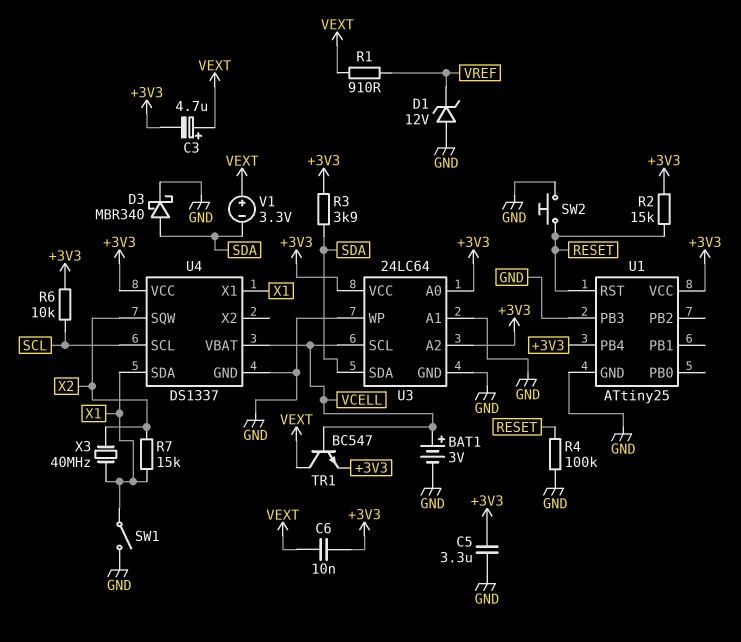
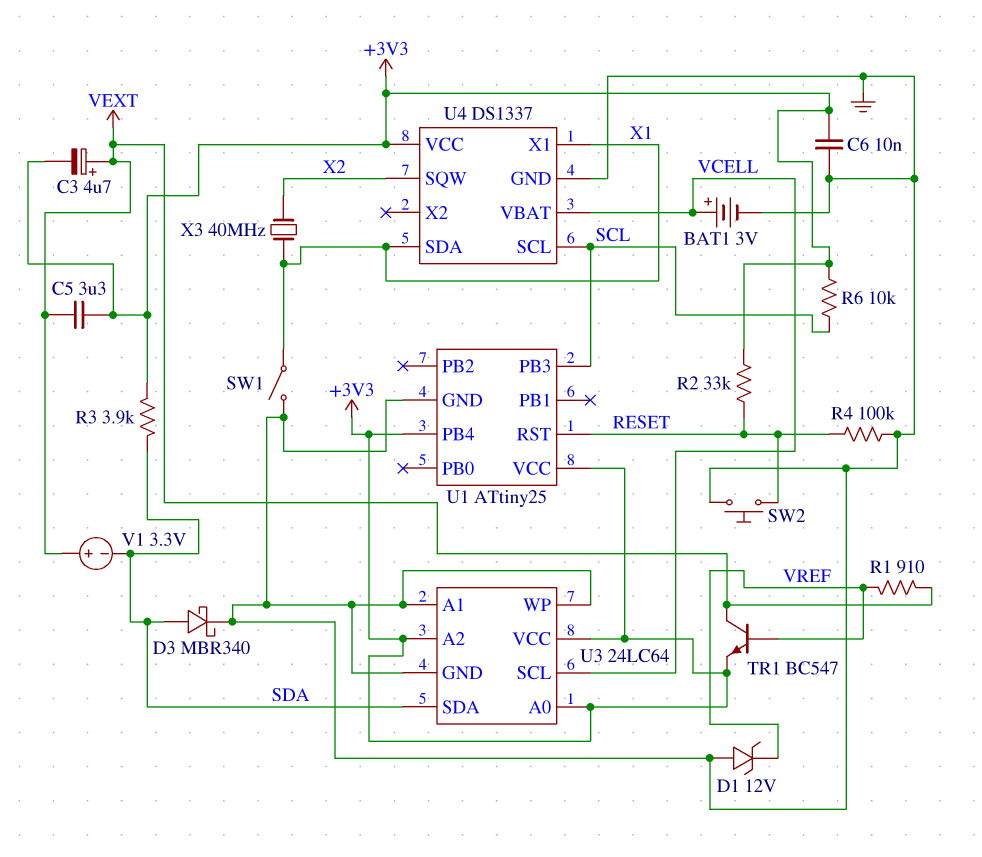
C5: 3.3uF (+3V3, GND) -> 3.3uF (+3V3, VEXT)
C6: 10nF (+3V3, VEXT) -> 10nF (+3V3, GND)
R2: 15k (+3V3, RESET) -> 33k (+3V3, RESET)
R7: 15k (X1, X2) -> none
TR1: NPN BC547 (B VCELL, C VEXT, E +3V3) -> NPN BC547 (B VREF, C VEXT, E +3V3)
U1 pin PB3: GND -> SCL

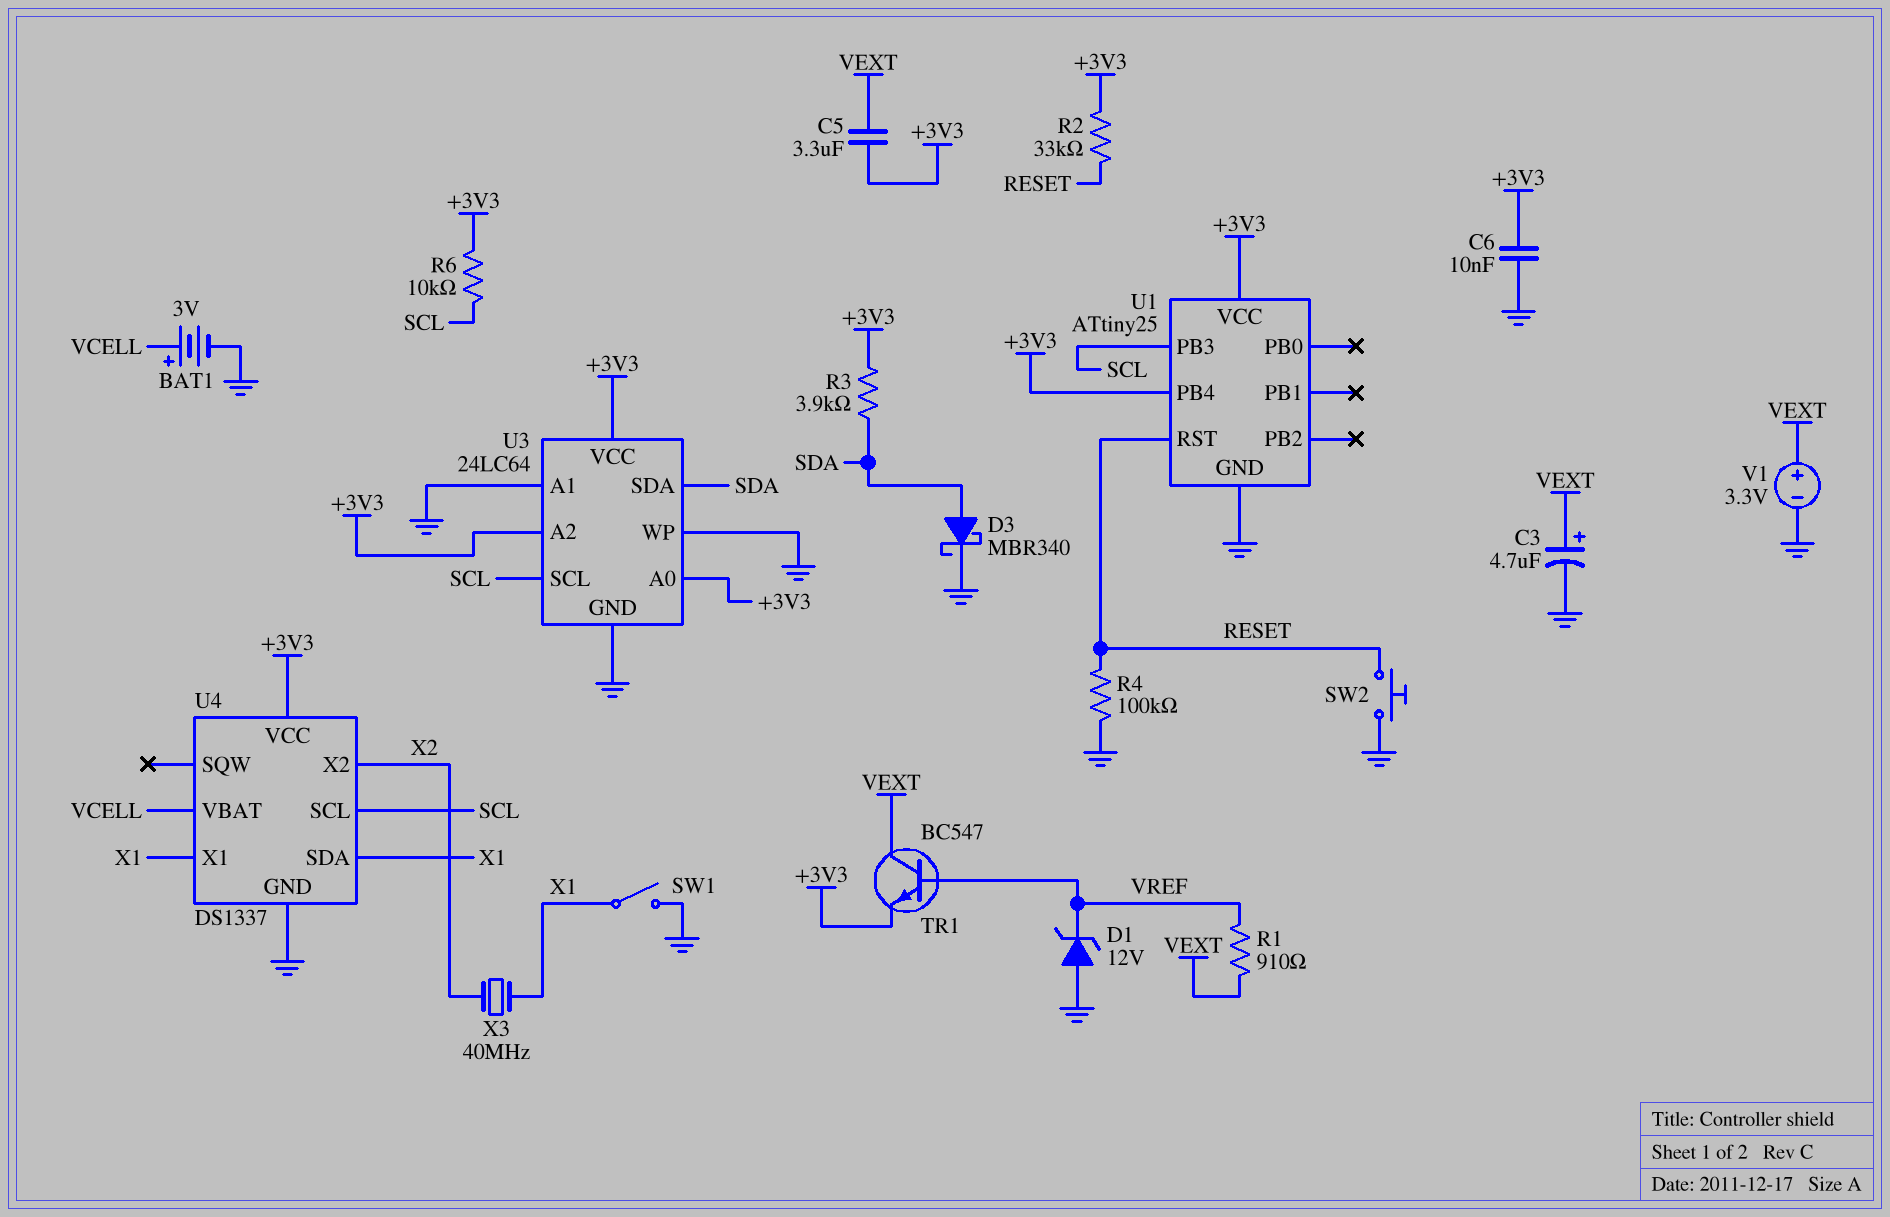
C3: 4.7uF (plus VEXT, minus +3V3) -> 4.7uF (plus VEXT, minus GND)
U3 pin SCL: VCELL -> SCL
U4 pin SQW: X2 -> none
U4 pin X2: none -> X2
V1: 3.3V (plus VEXT, minus SDA) -> 3.3V (plus VEXT, minus GND)

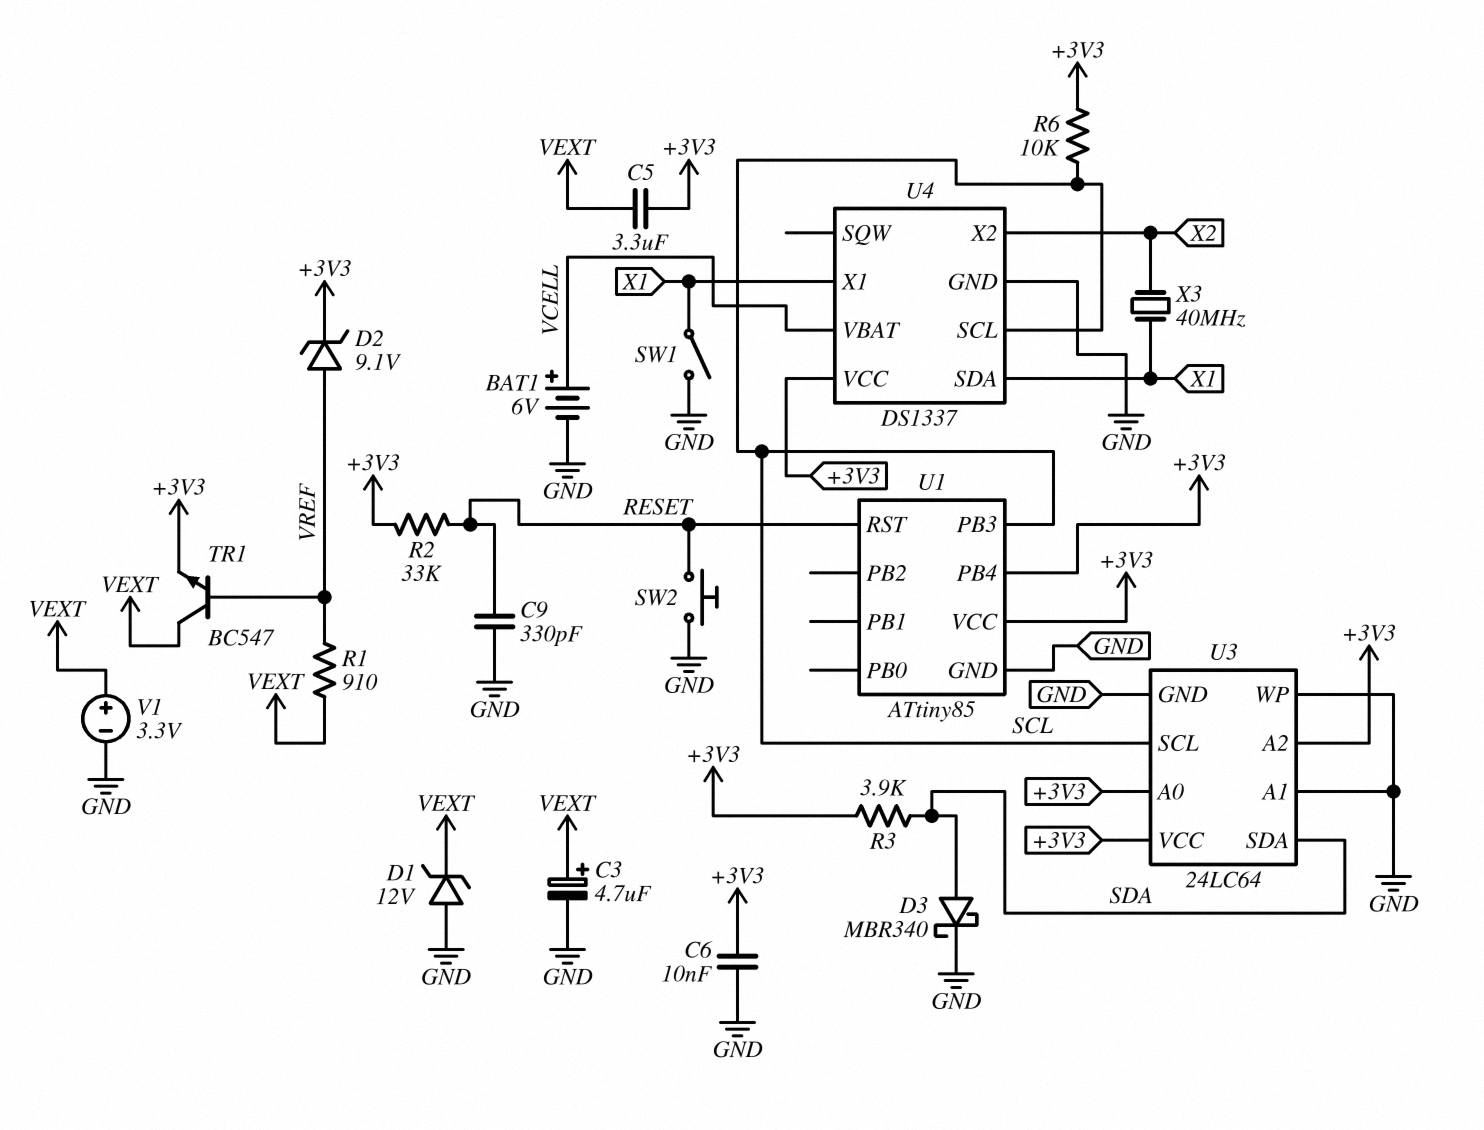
BAT1: 3V (plus VCELL, minus GND) -> 6V (plus VCELL, minus GND)
C9: none -> 330pF (GND, RESET)
D1: zener 12V (A GND, K VREF) -> zener 12V (A GND, K VEXT)
D2: none -> zener 9.1V (A VREF, K +3V3)
R4: 100k (GND, RESET) -> none
U1: ATtiny25 -> ATtiny85

